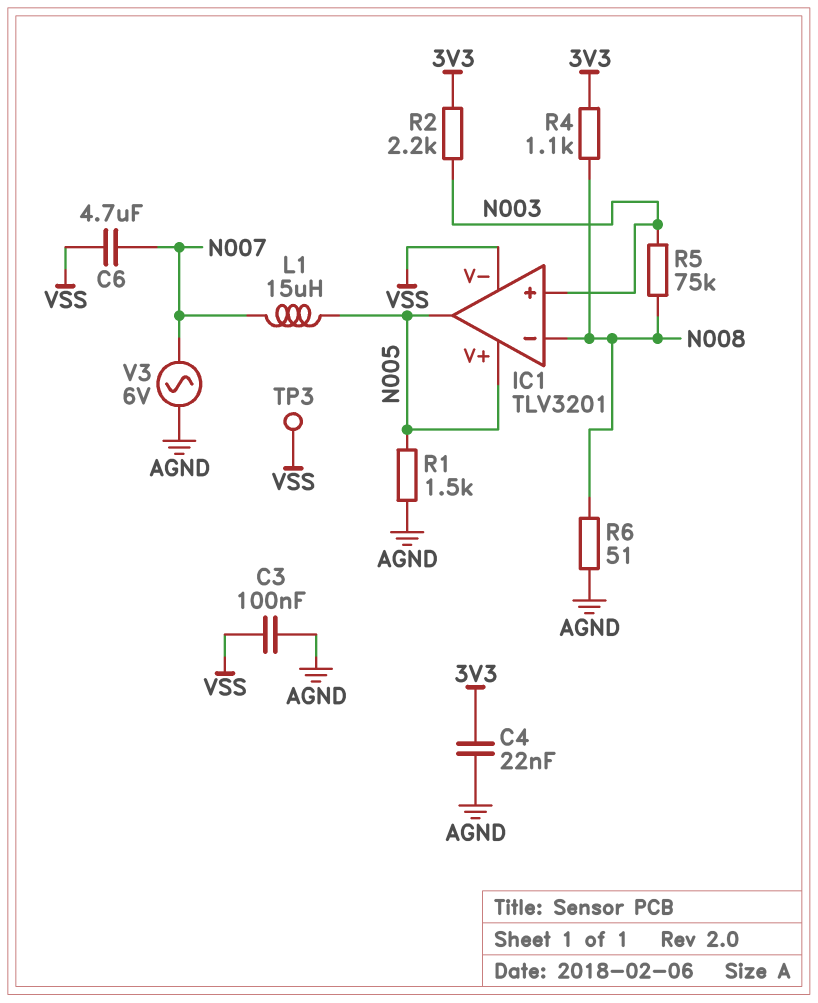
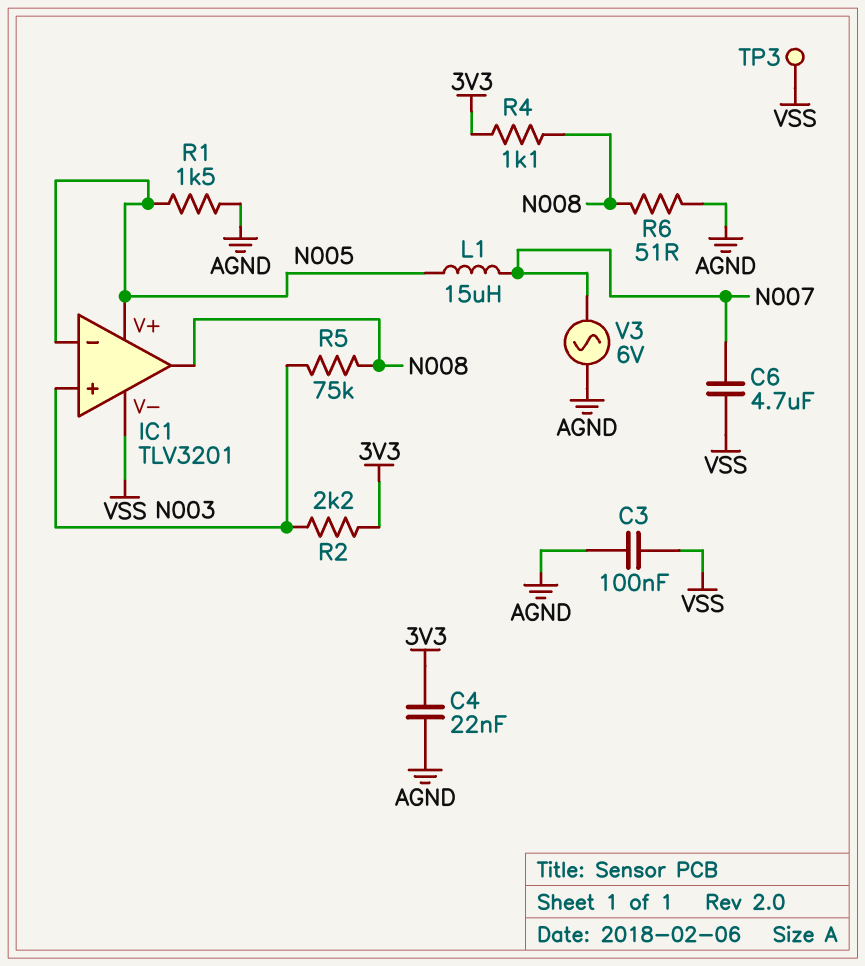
IC1 pin in-: N008 -> N005
IC1 pin out: N005 -> N008

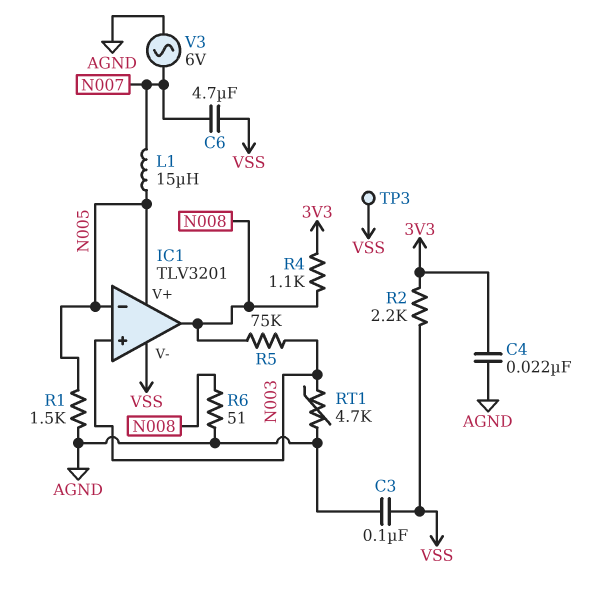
R2: 2.2k (3V3, N003) -> 2.2k (3V3, VSS)
RT1: none -> 4.7k (AGND, N003)

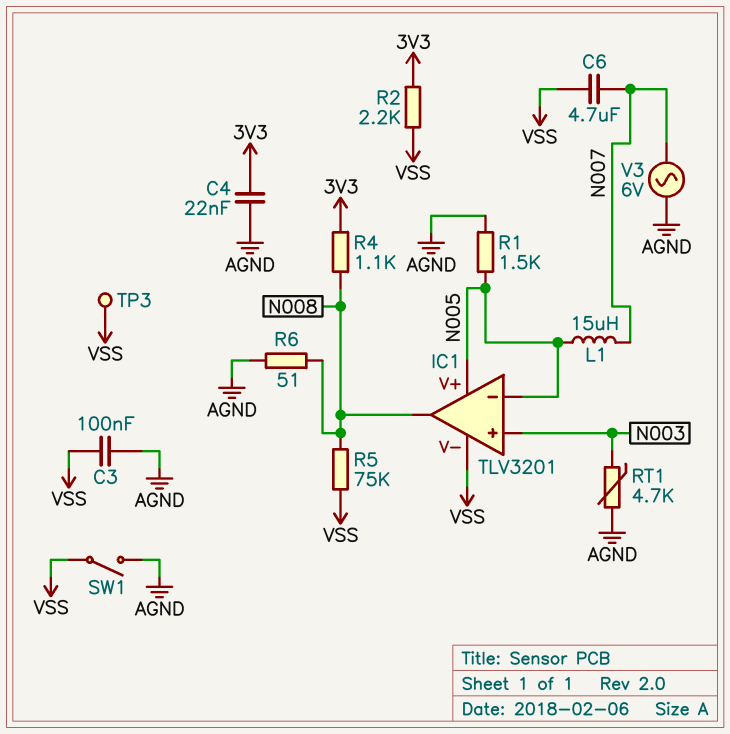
R5: 75k (N003, N008) -> 75k (N008, VSS)
SW1: none -> switch (AGND, VSS)

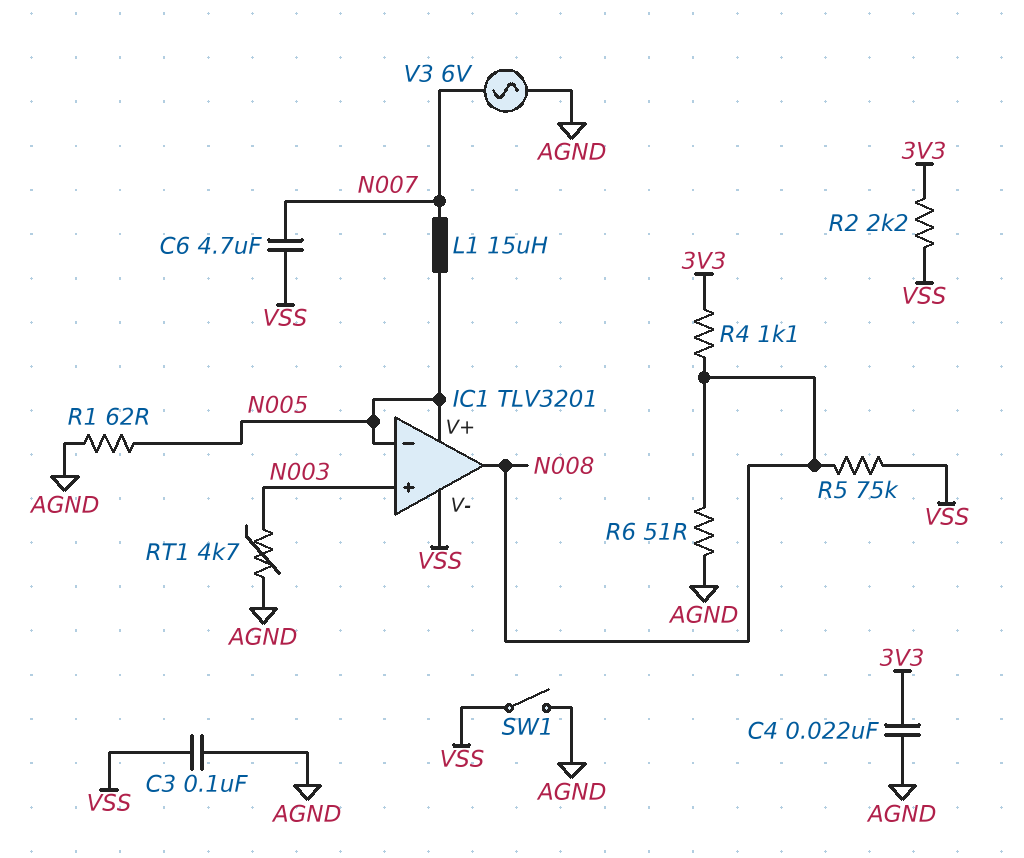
R1: 1.5k (AGND, N005) -> 62 (AGND, N005)
TP3: test point (VSS) -> none

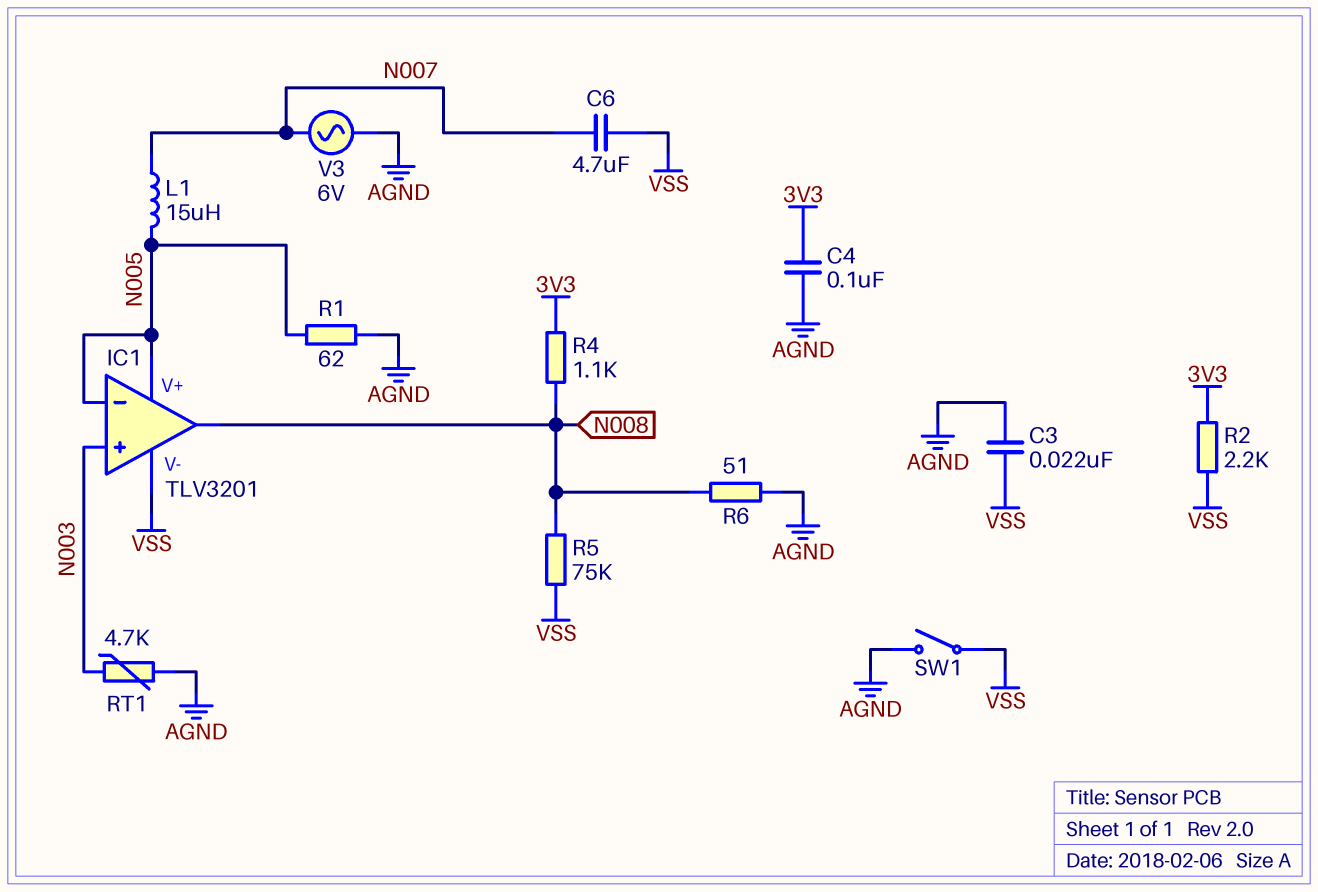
C3: 100nF (AGND, VSS) -> 22nF (AGND, VSS)
C4: 22nF (3V3, AGND) -> 100nF (3V3, AGND)

